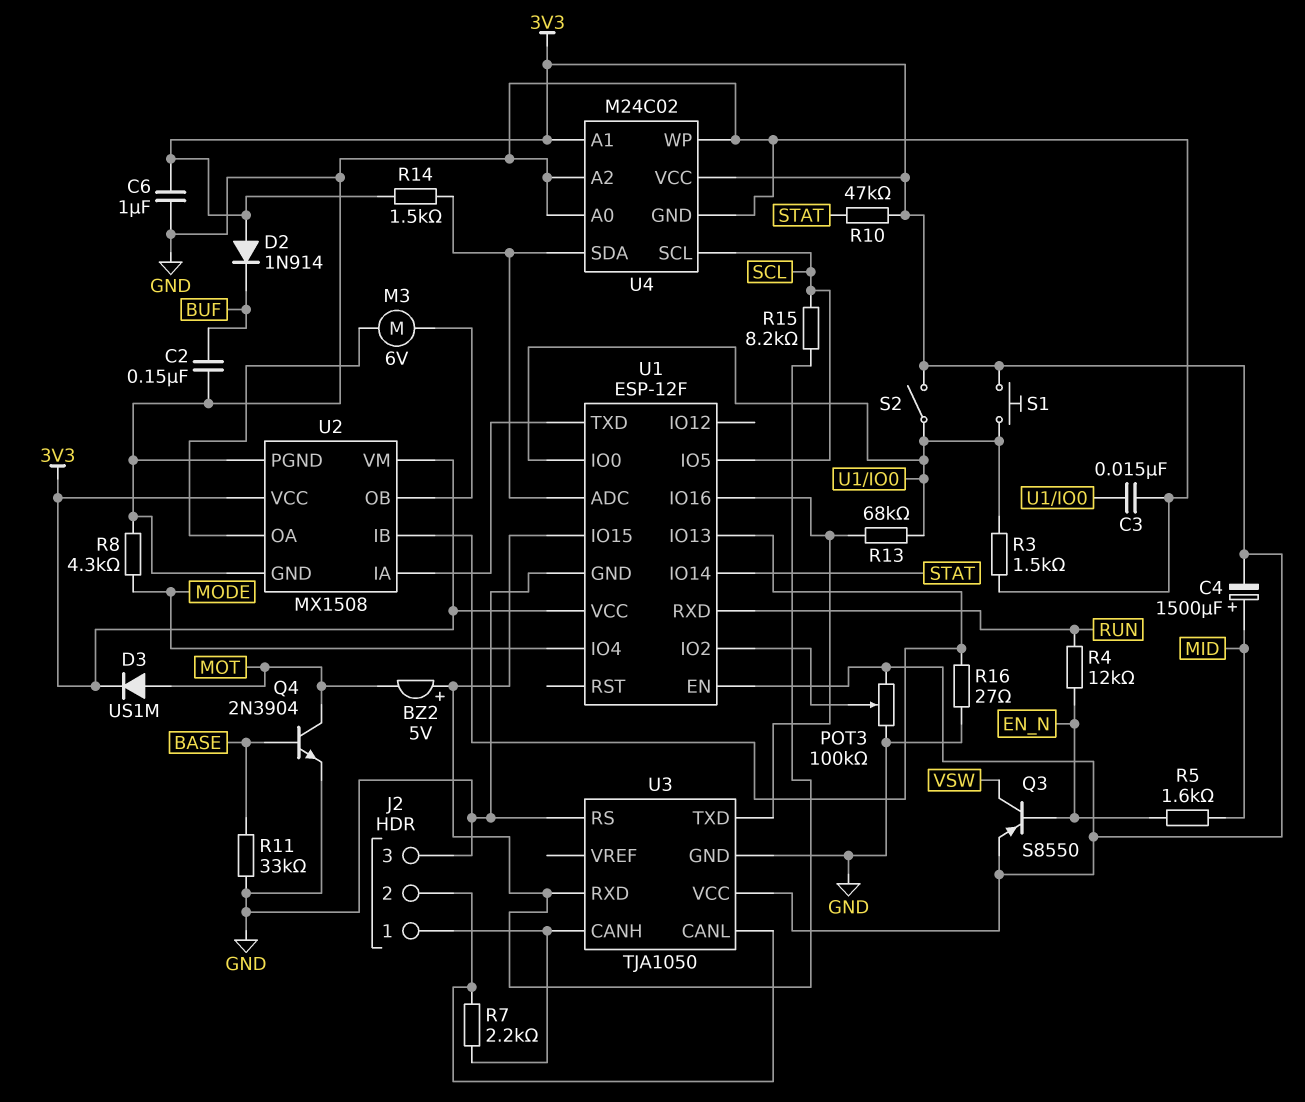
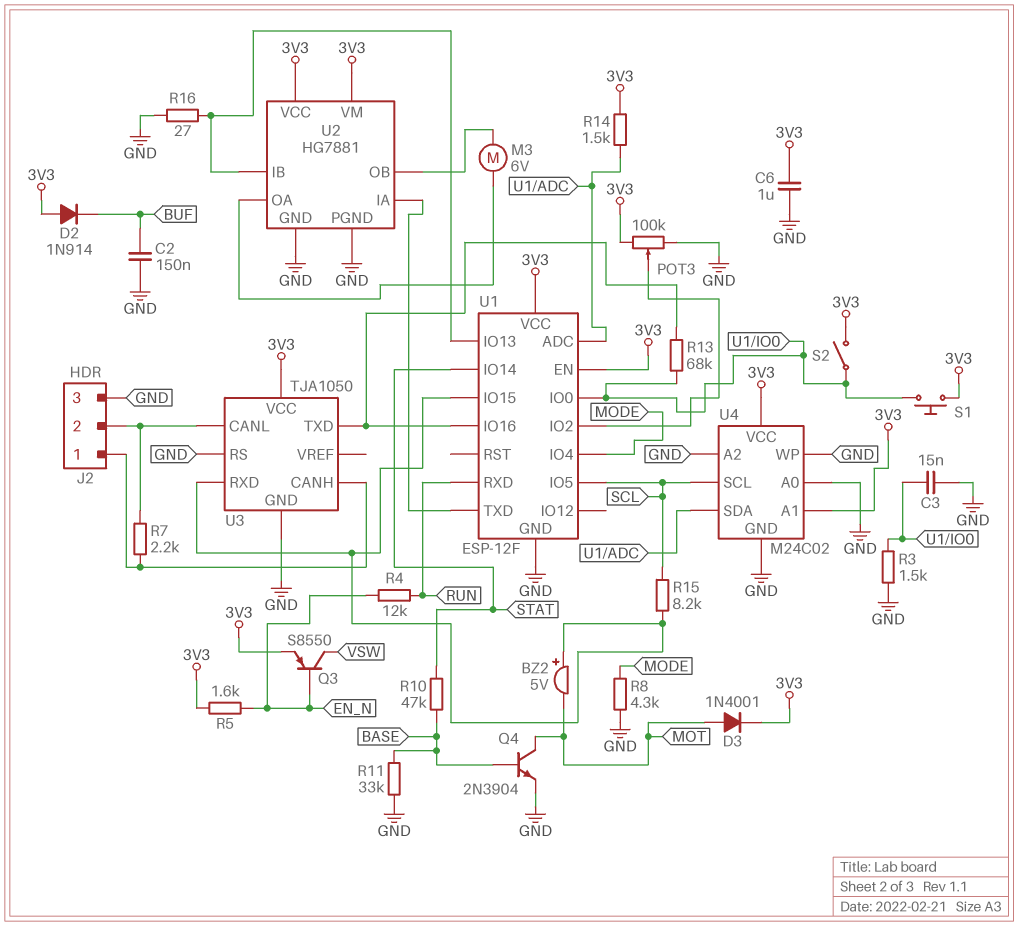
C4: 1500uF (plus MID, minus 3V3) -> none
D3: diode US1M (A MOT, K 3V3) -> diode 1N4001 (A MOT, K 3V3)
R5: 1.6k (EN_N, MID) -> 1.6k (3V3, EN_N)
R10: 47k (3V3, STAT) -> 47k (BASE, STAT)
U2: MX1508 -> HG7881

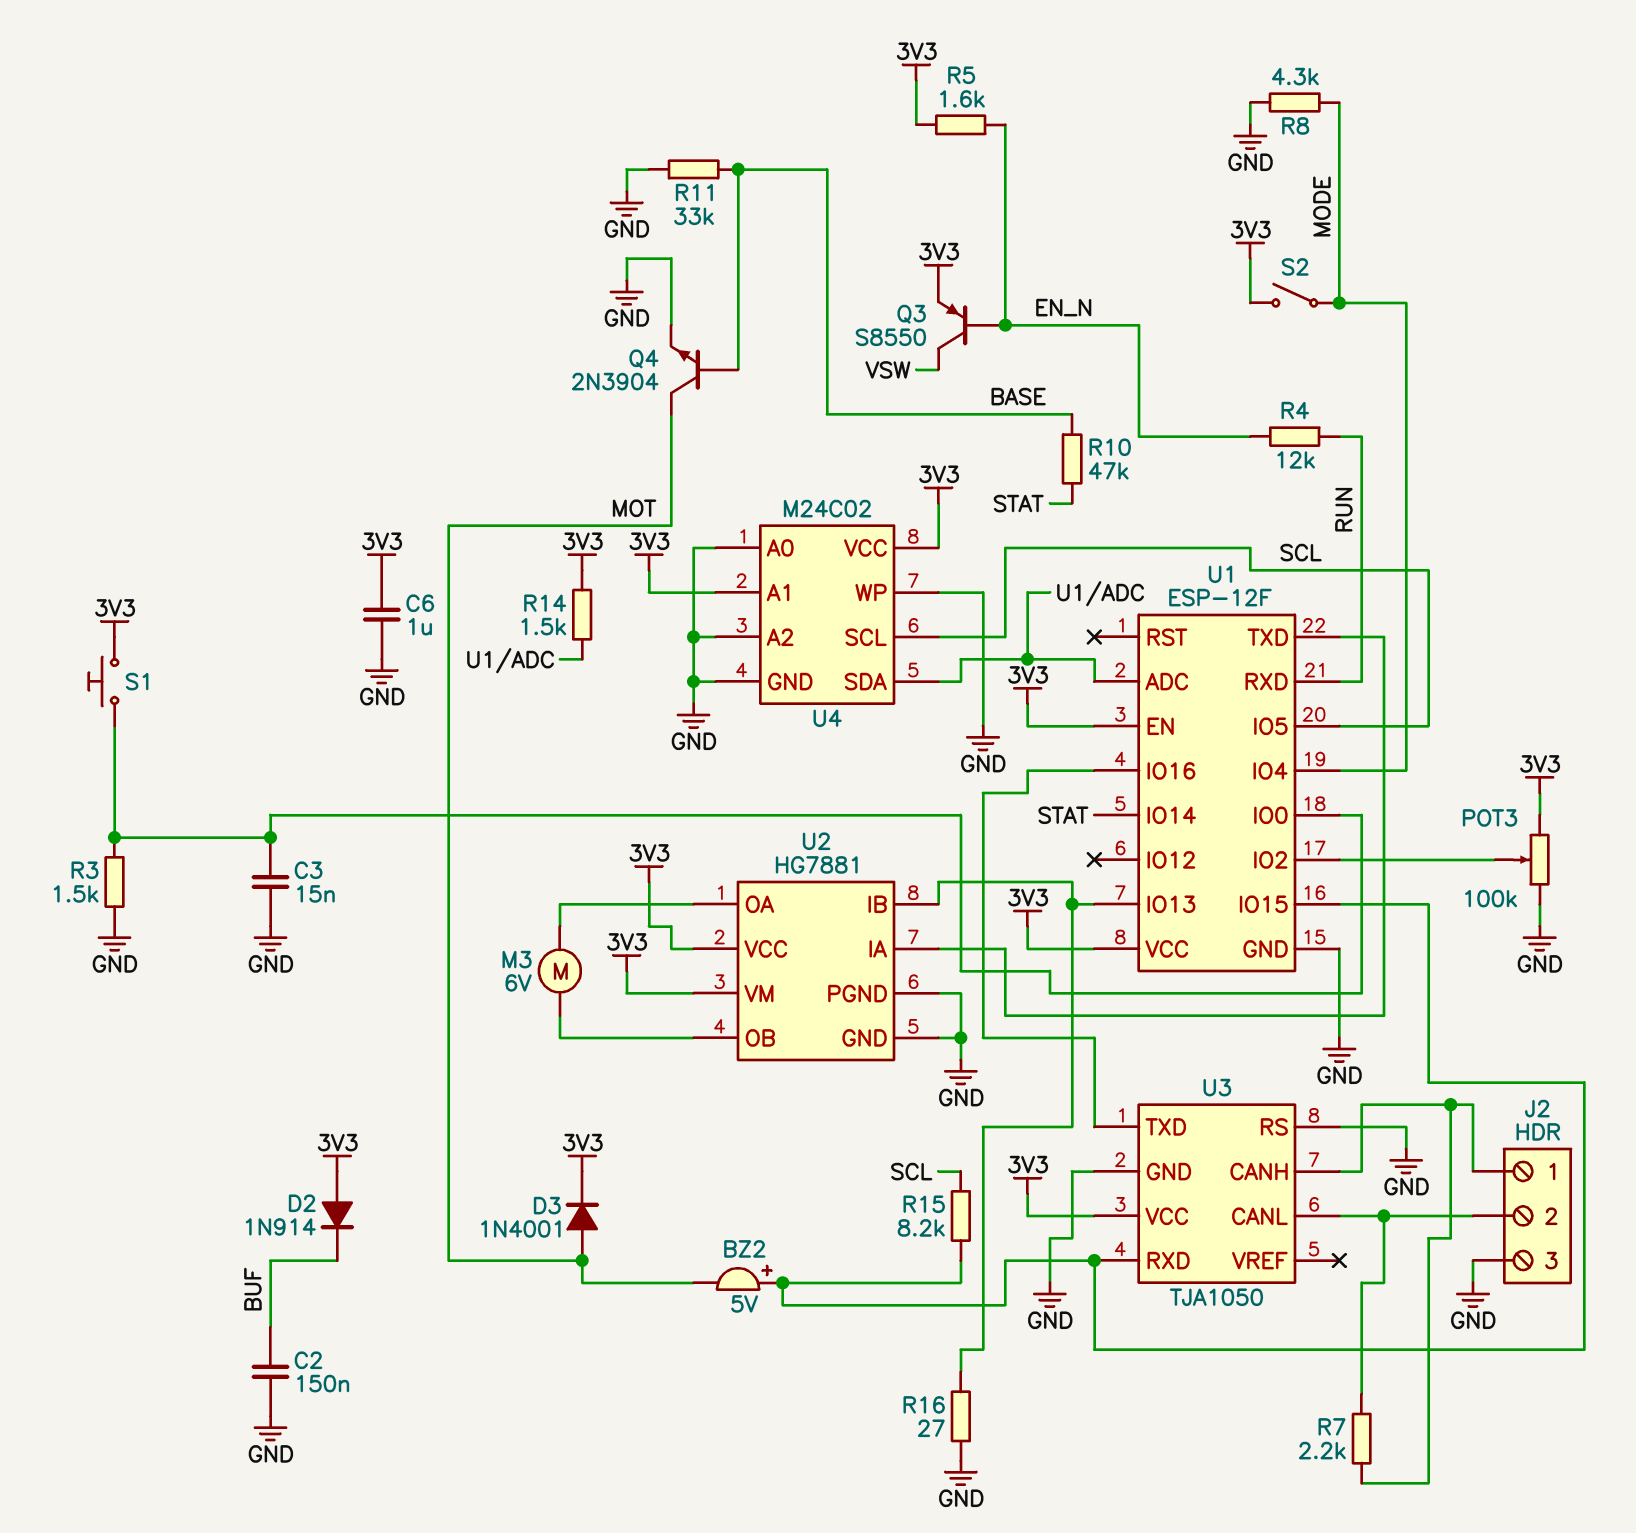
R13: 68k (U1/IO0, U1/IO16) -> none
S2: switch (3V3, U1/IO0) -> switch (3V3, MODE)

